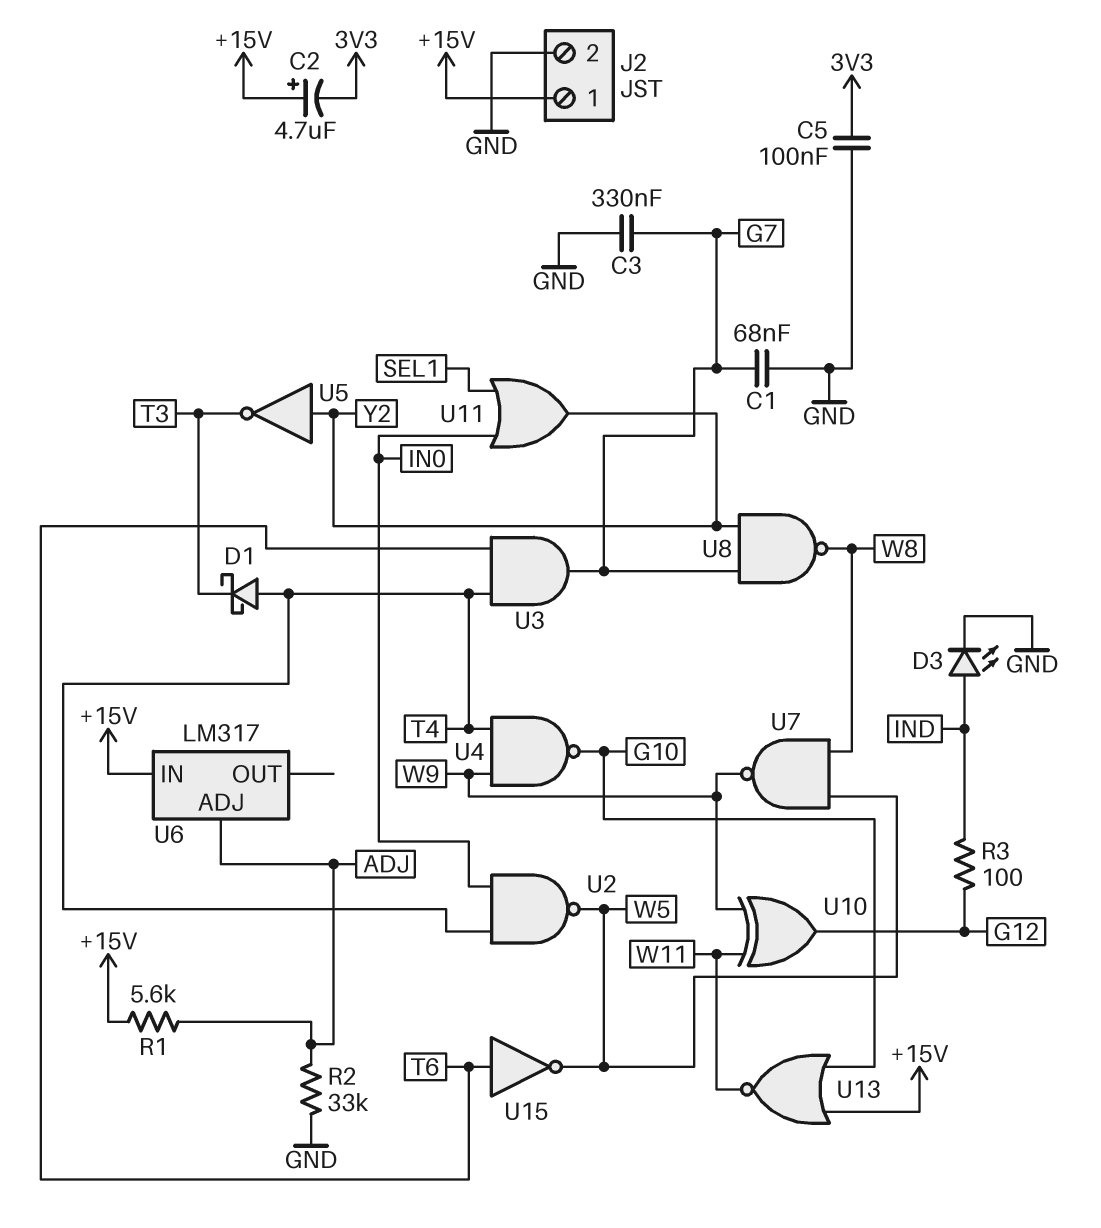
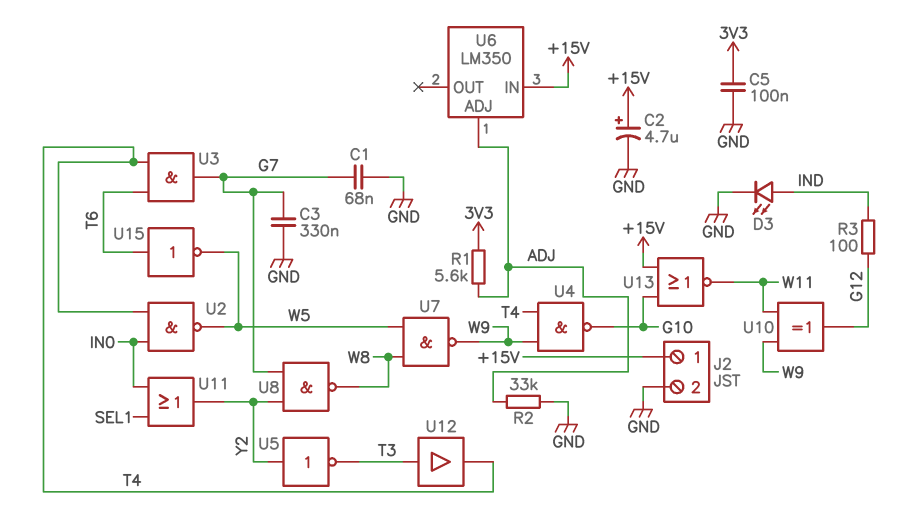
C2: 4.7uF (plus +15V, minus 3V3) -> 4.7uF (plus +15V, minus GND)
D1: schottky (A T4, K T3) -> none
R1: 5.6k (+15V, ADJ) -> 5.6k (3V3, ADJ)
U6: LM317 -> LM350
U12: none -> buffer (in T3, out T4)

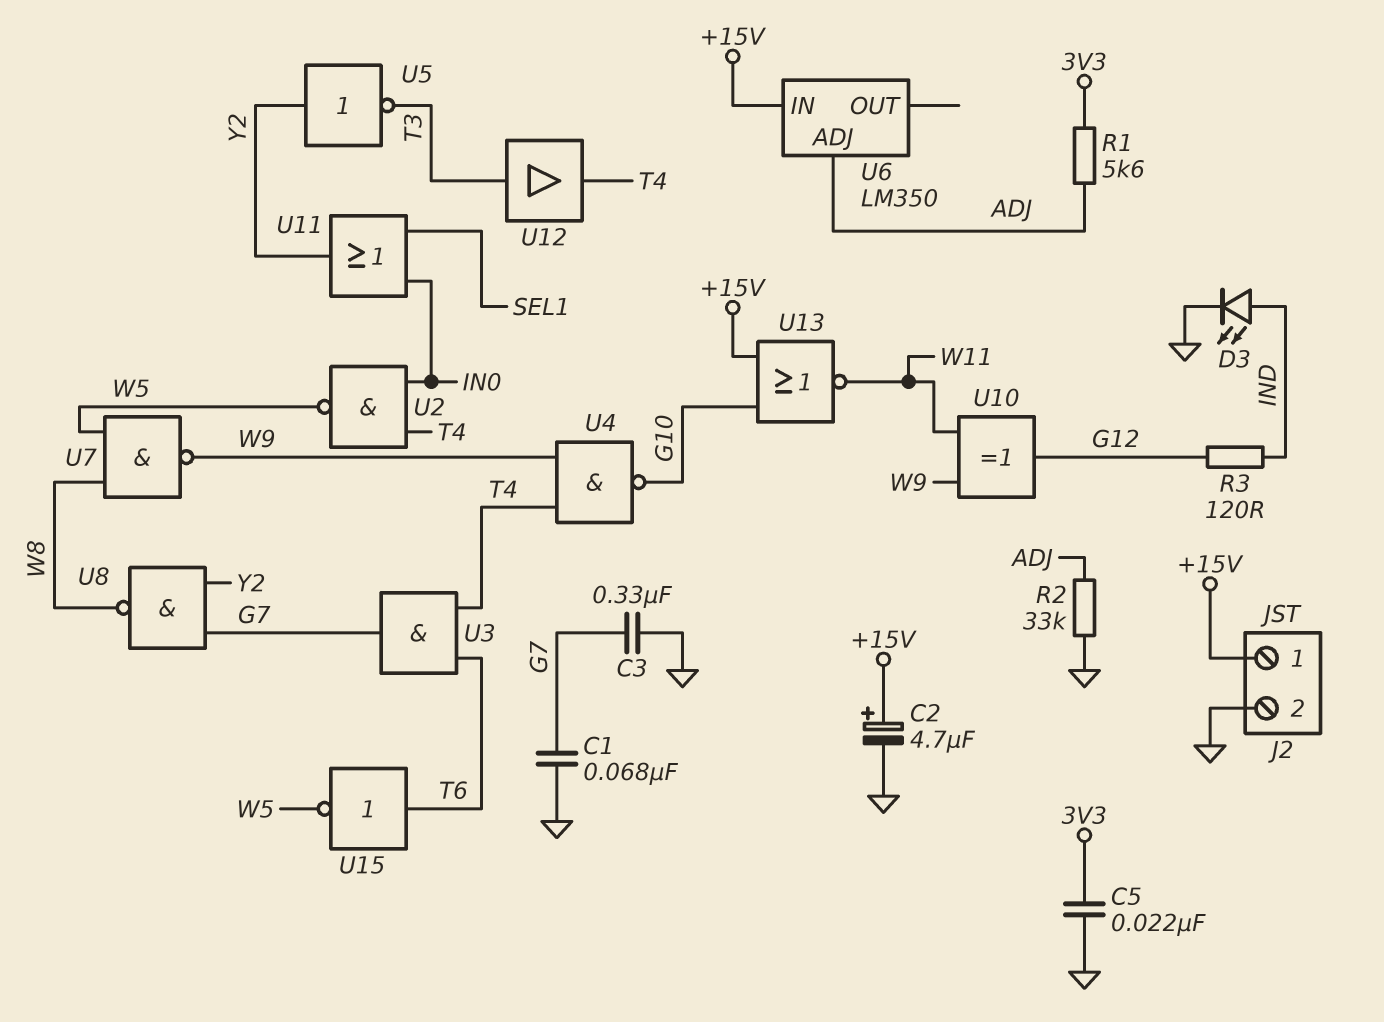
C5: 100nF (3V3, GND) -> 22nF (3V3, GND)
R3: 100 (G12, IND) -> 120 (G12, IND)

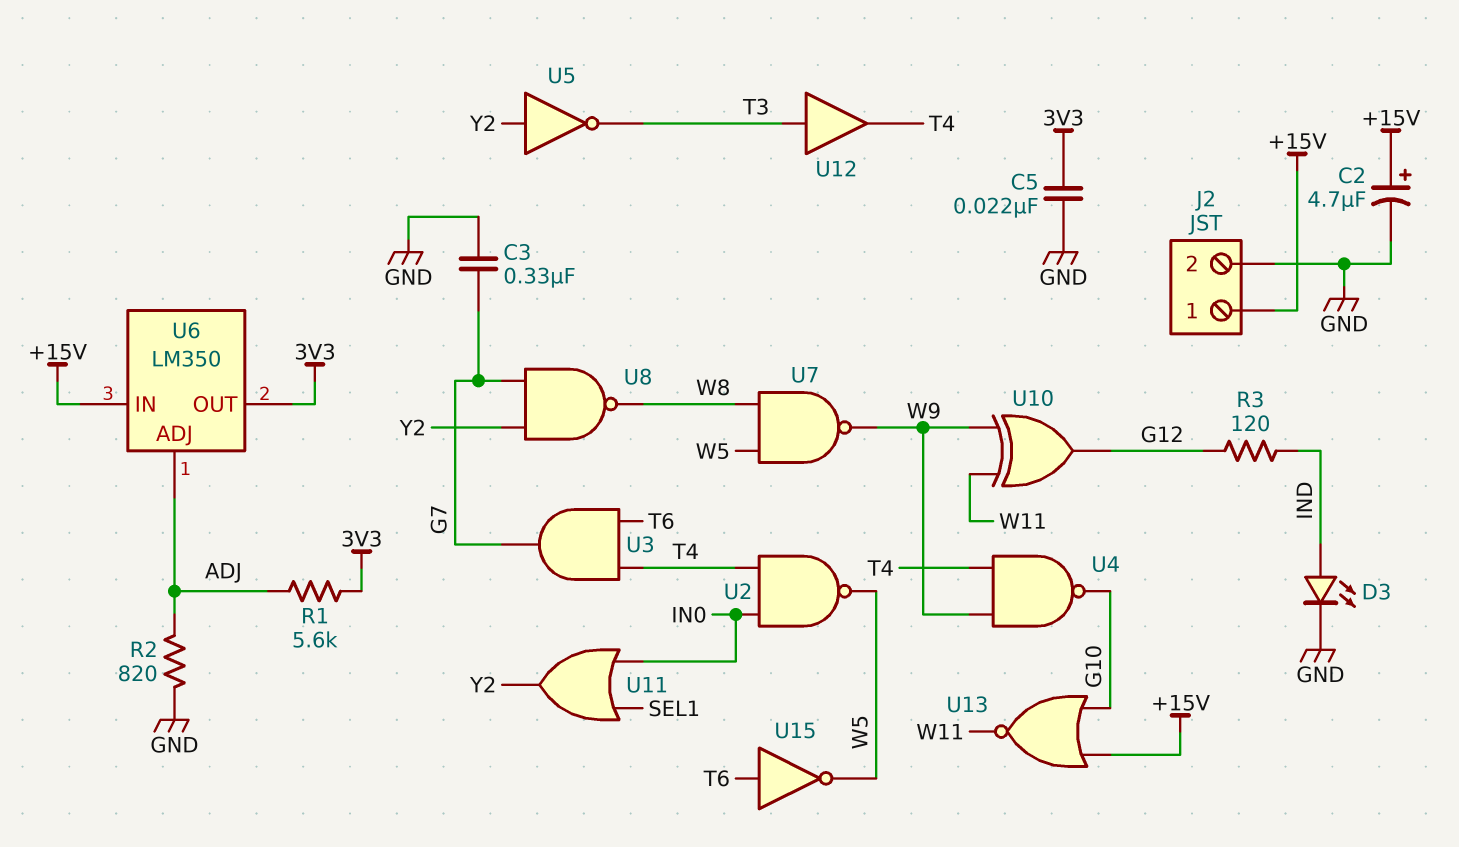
C1: 68nF (G7, GND) -> none
R2: 33k (ADJ, GND) -> 820 (ADJ, GND)
U6 pin OUT: none -> 3V3

